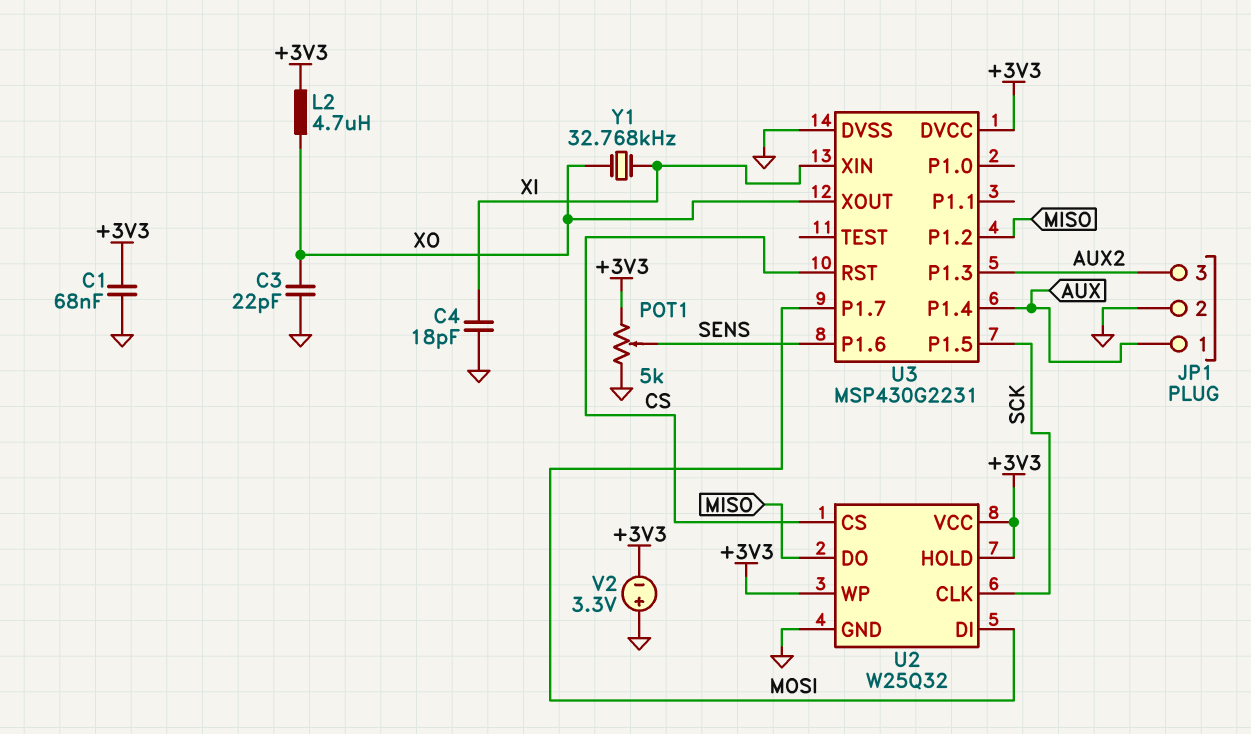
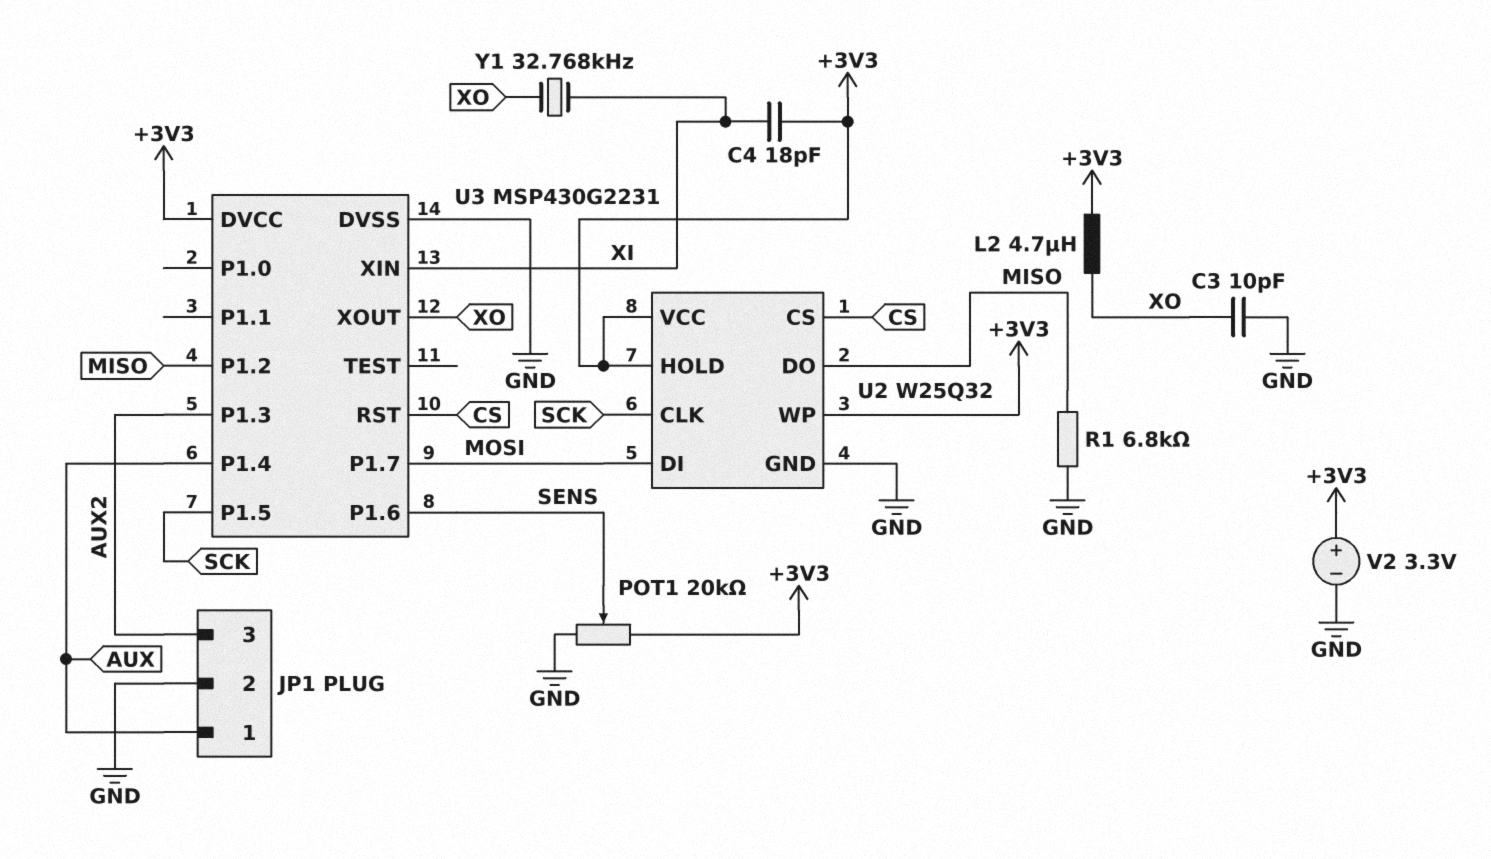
C1: 68nF (+3V3, GND) -> none
C3: 22pF (GND, XO) -> 10pF (GND, XO)
C4: 18pF (GND, XI) -> 18pF (+3V3, XI)
POT1: 5k (+3V3, GND, wiper SENS) -> 20k (+3V3, GND, wiper SENS)
R1: none -> 6.8k (GND, MISO)
V2: 3.3V (plus GND, minus +3V3) -> 3.3V (plus +3V3, minus GND)

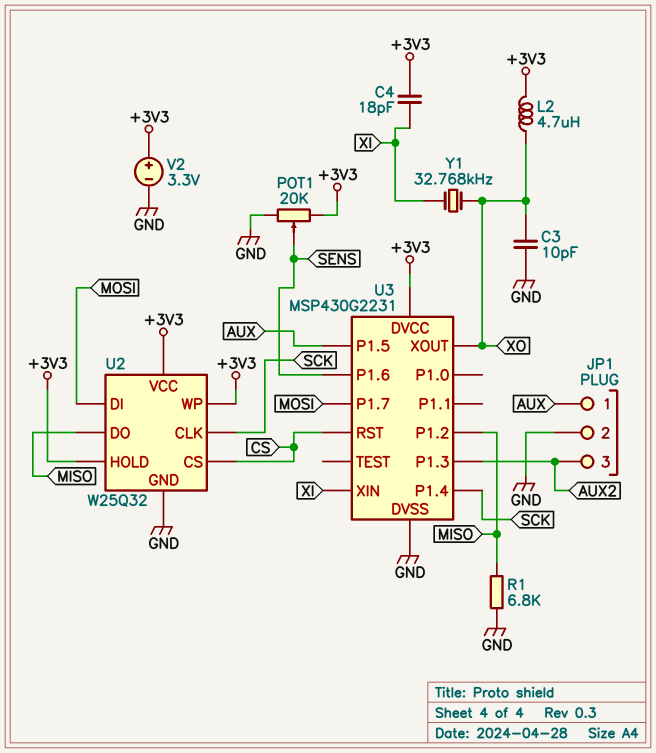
U3 pin P1.4: AUX -> SCK
U3 pin P1.5: SCK -> AUX

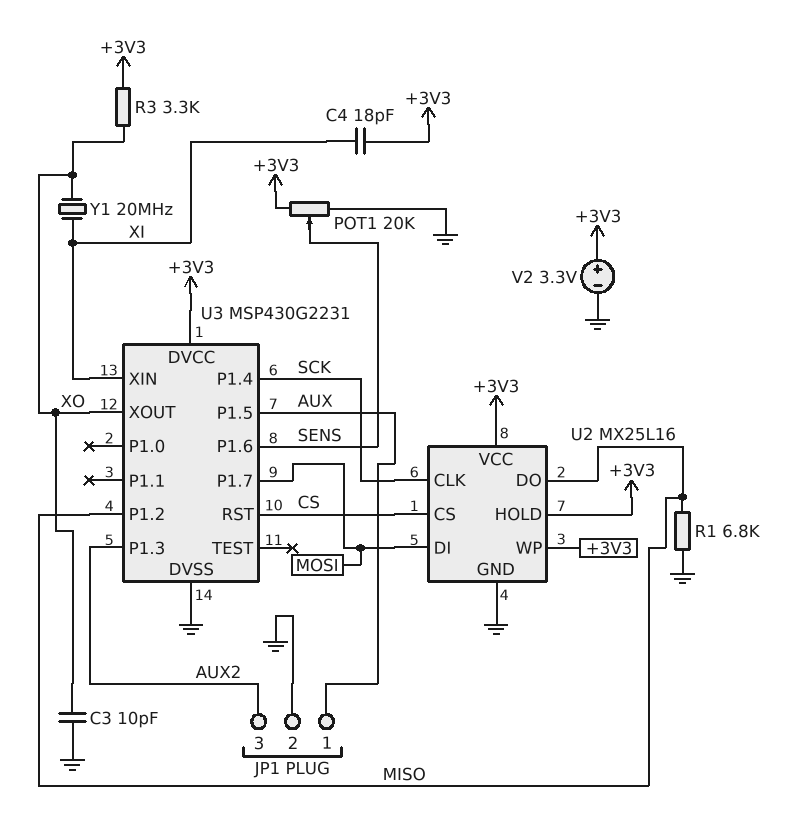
L2: 4.7uH (+3V3, XO) -> none
R3: none -> 3.3k (+3V3, XO)
U2: W25Q32 -> MX25L16
Y1: 32.768kHz (XI, XO) -> 20MHz (XI, XO)

